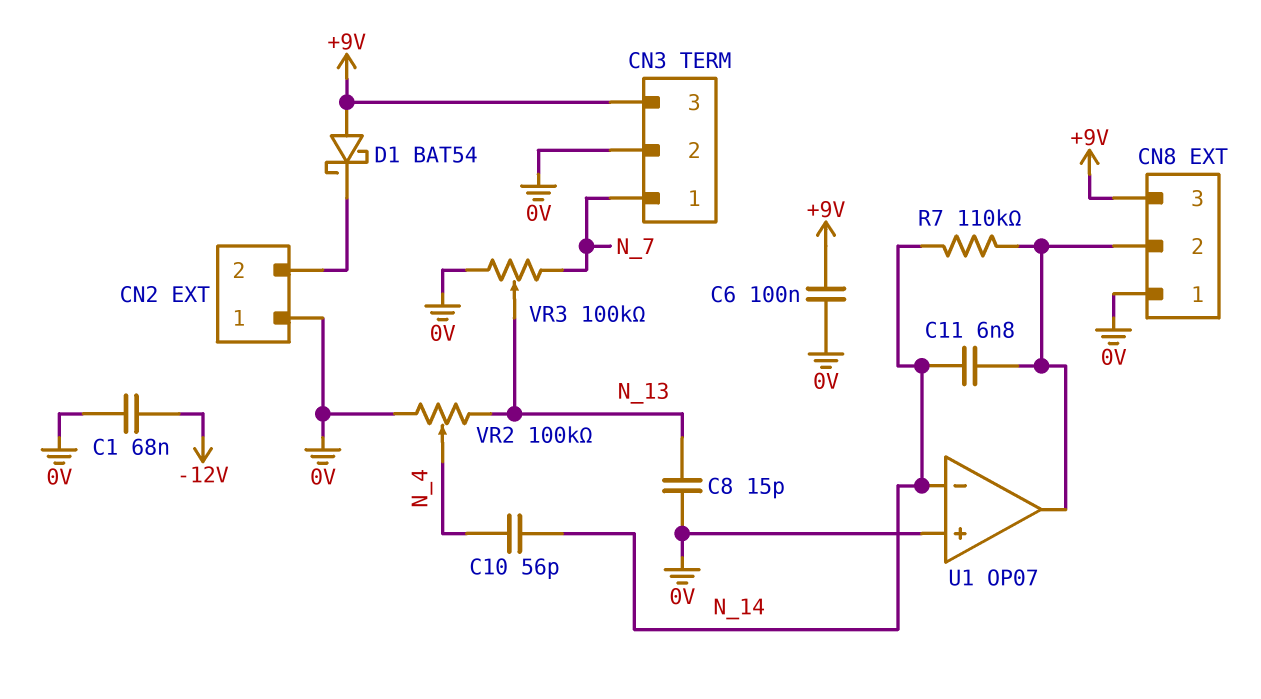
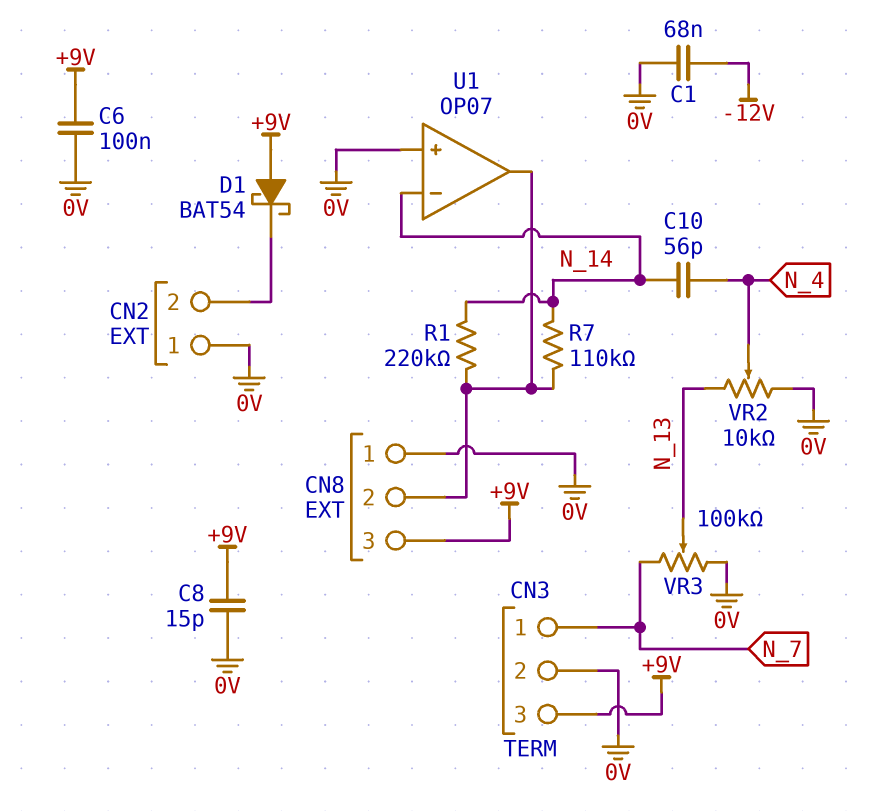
C8: 15pF (0V, N_13) -> 15pF (+9V, 0V)
C11: 6.8nF (CN8/2, N_14) -> none
R1: none -> 220k (CN8/2, N_14)
VR2: 100k (0V, N_13, wiper N_4) -> 10k (0V, N_13, wiper N_4)

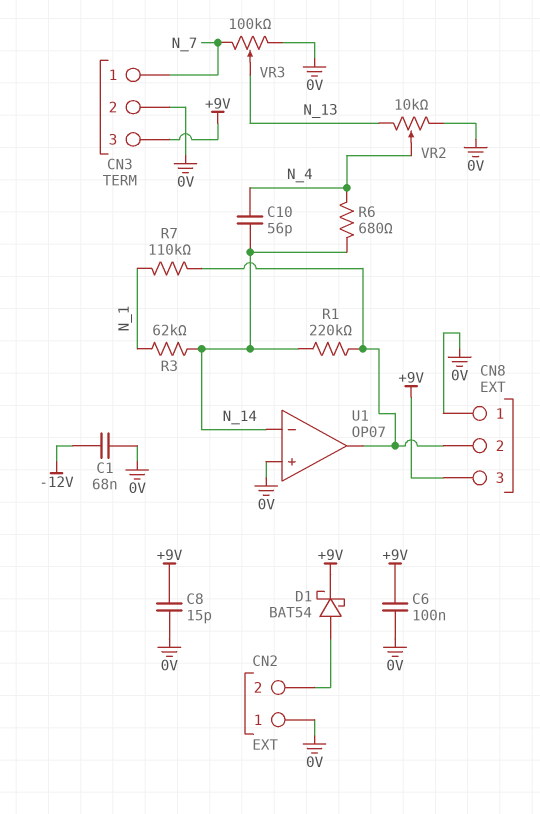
D1: schottky BAT54 (A +9V, K CN2/2) -> schottky BAT54 (A CN2/2, K +9V)
R3: none -> 62k (N_1, N_14)
R6: none -> 680 (N_4, N_14)
R7: 110k (CN8/2, N_14) -> 110k (CN8/2, N_1)

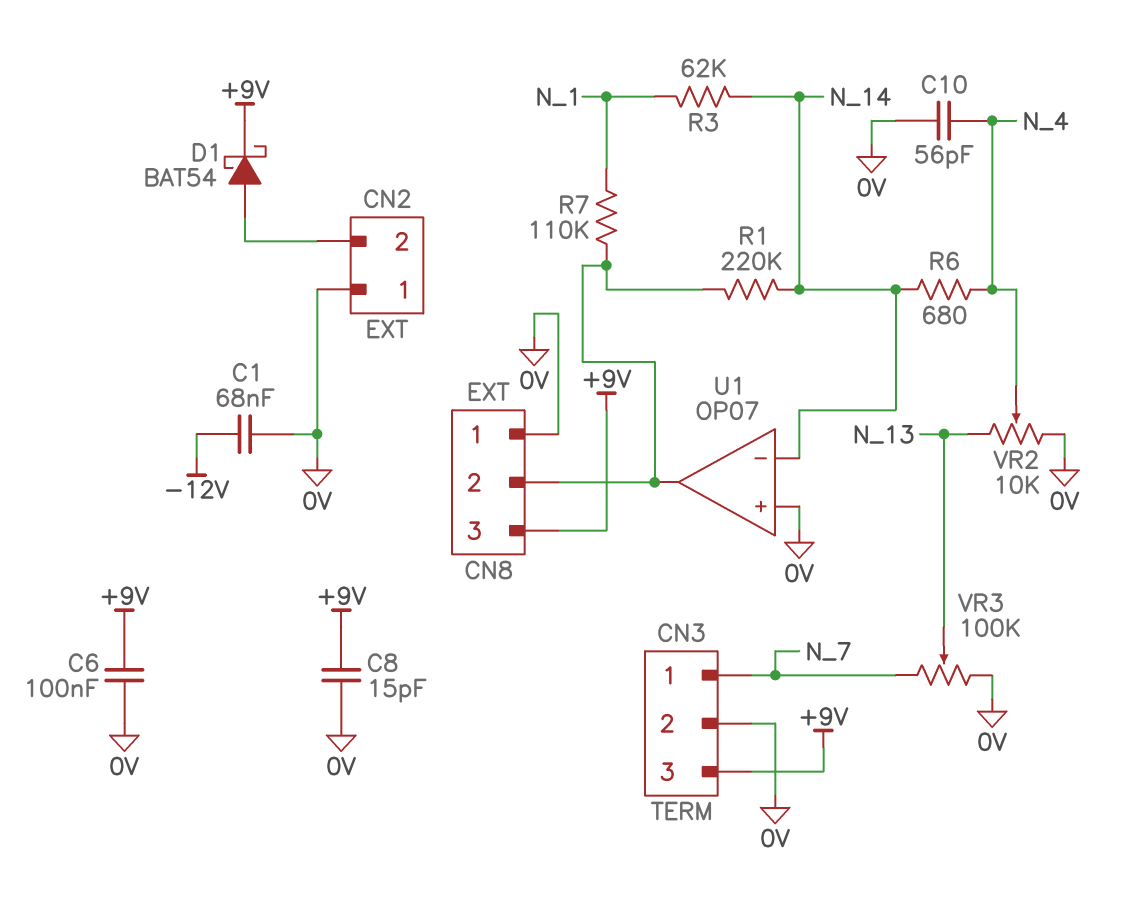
C10: 56pF (N_4, N_14) -> 56pF (0V, N_4)

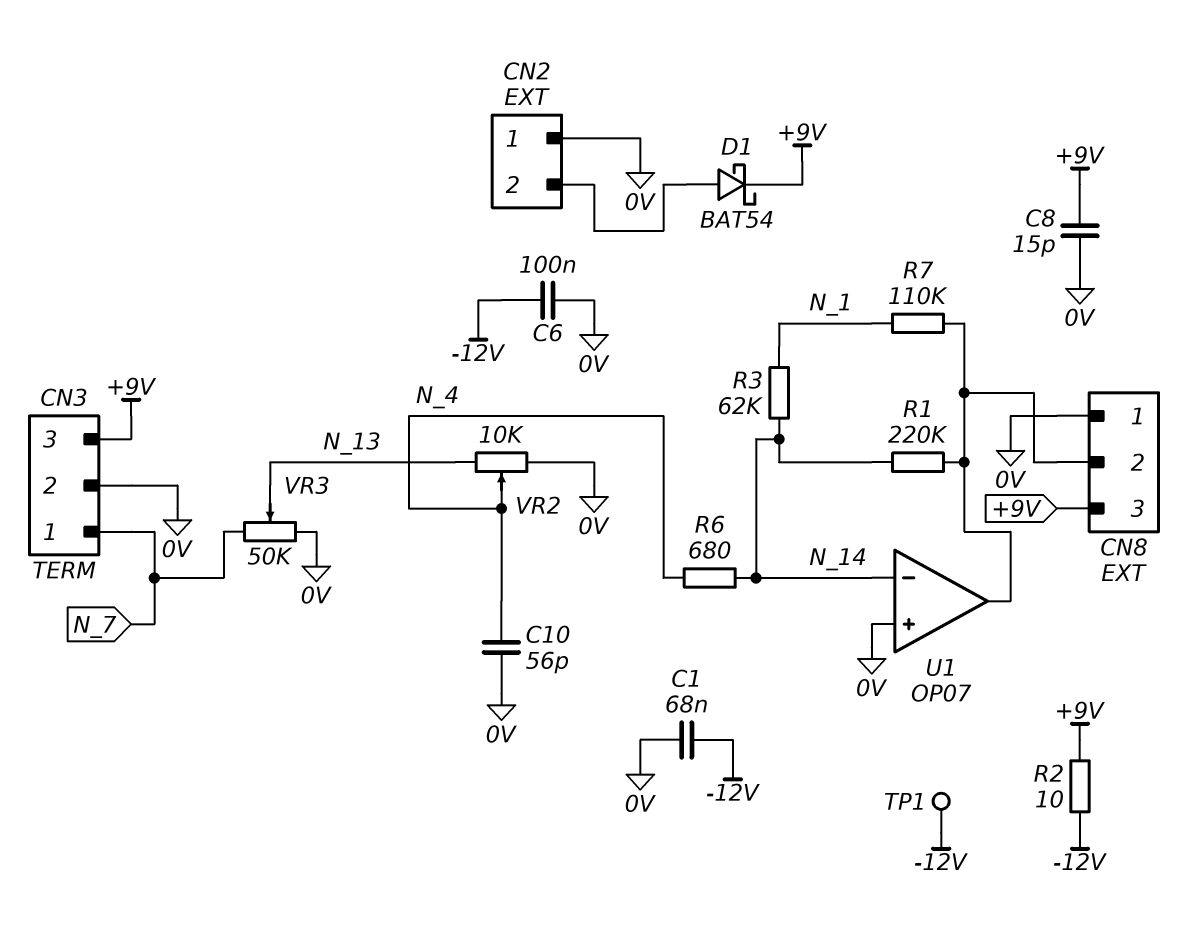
C6: 100nF (+9V, 0V) -> 100nF (-12V, 0V)
R2: none -> 10 (+9V, -12V)
TP1: none -> test point (-12V)
VR3: 100k (0V, N_7, wiper N_13) -> 50k (0V, N_7, wiper N_13)

